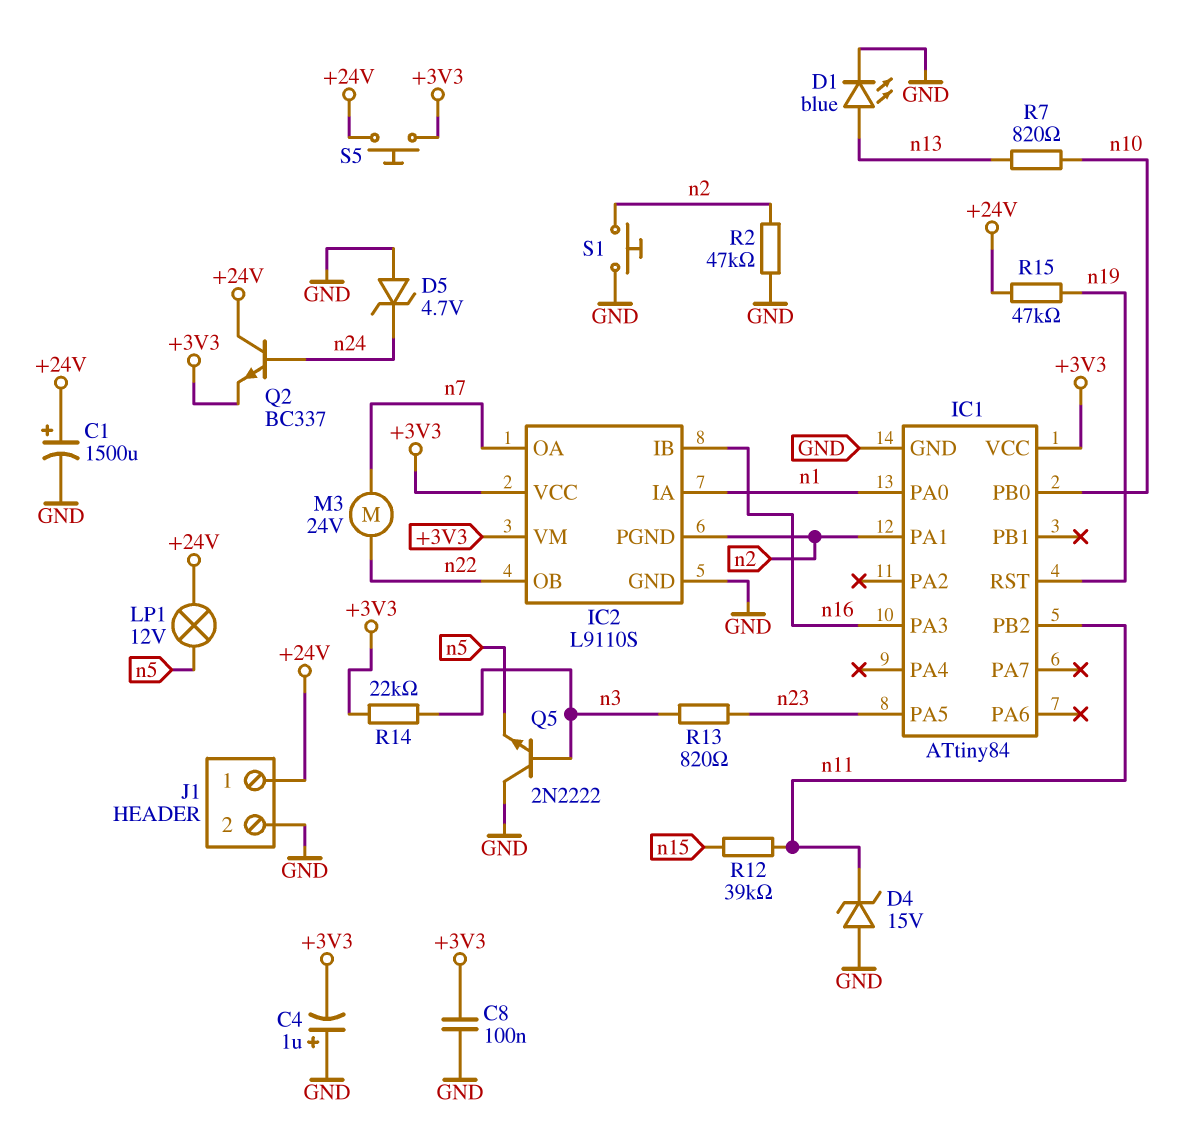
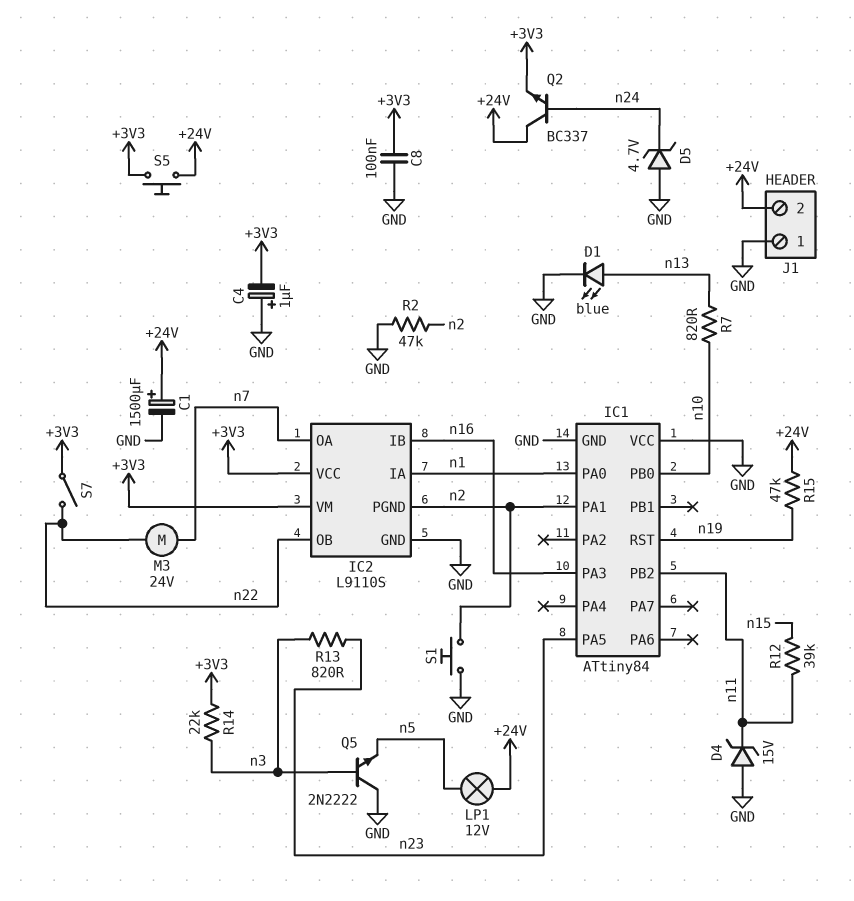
IC1 pin VCC: +3V3 -> GND
J1 pin 1: +24V -> GND
J1 pin 2: GND -> +24V
S7: none -> switch (+3V3, n22)

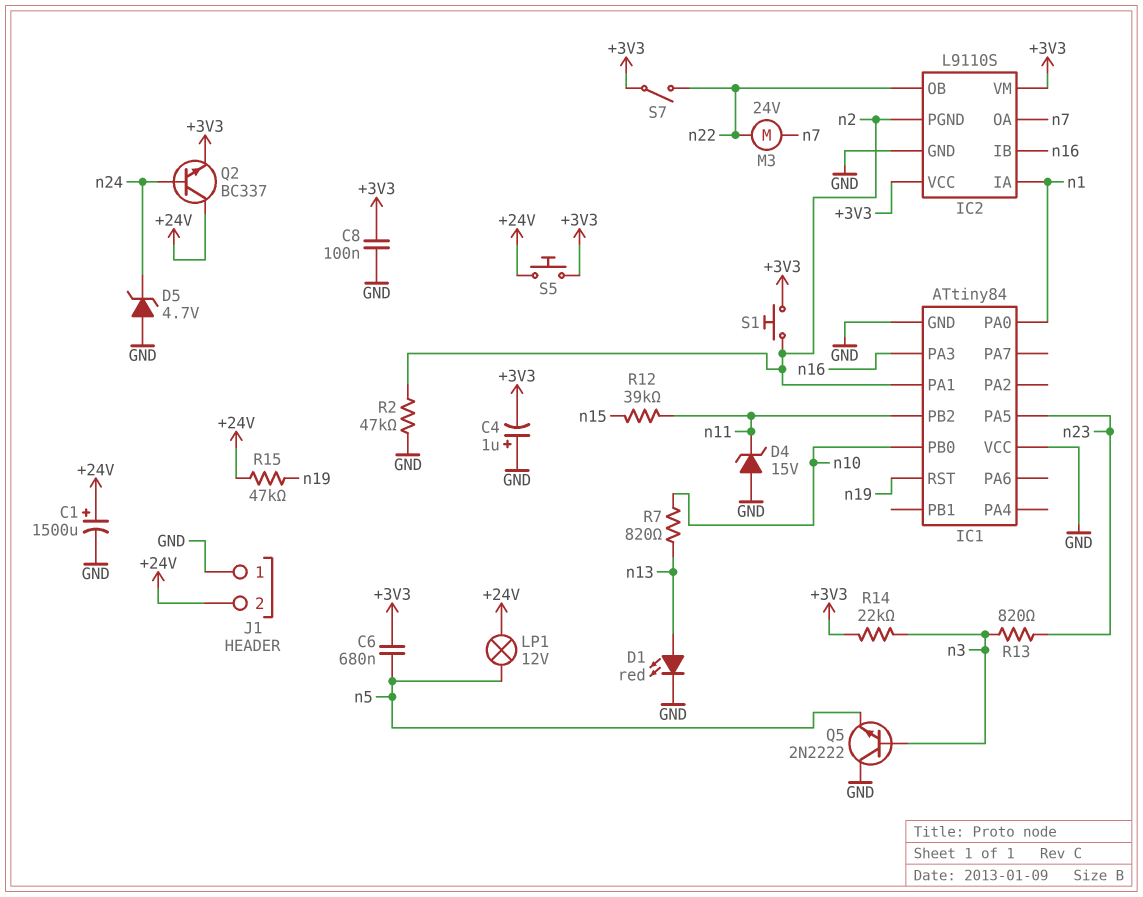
C6: none -> 680nF (+3V3, n5)
D1: LED blue (A n13, K GND) -> LED red (A n13, K GND)
S1: button (GND, n2) -> button (+3V3, n2)

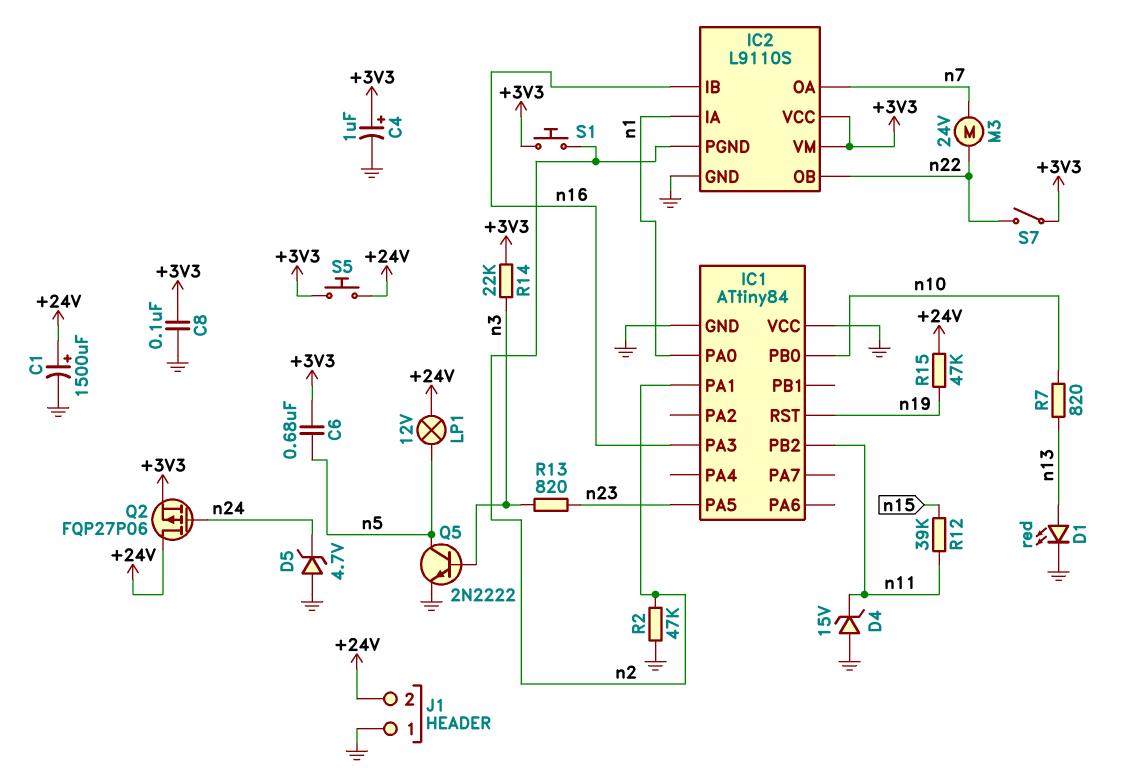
C4: 1uF (plus GND, minus +3V3) -> 1uF (plus +3V3, minus GND)
Q2: NPN BC337 (B n24, C +24V, E +3V3) -> PMOS FQP27P06 (G n24, D +24V, S +3V3)
Q5: NPN 2N2222 (B n3, C GND, E n5) -> NPN 2N2222 (B n3, C n5, E GND)

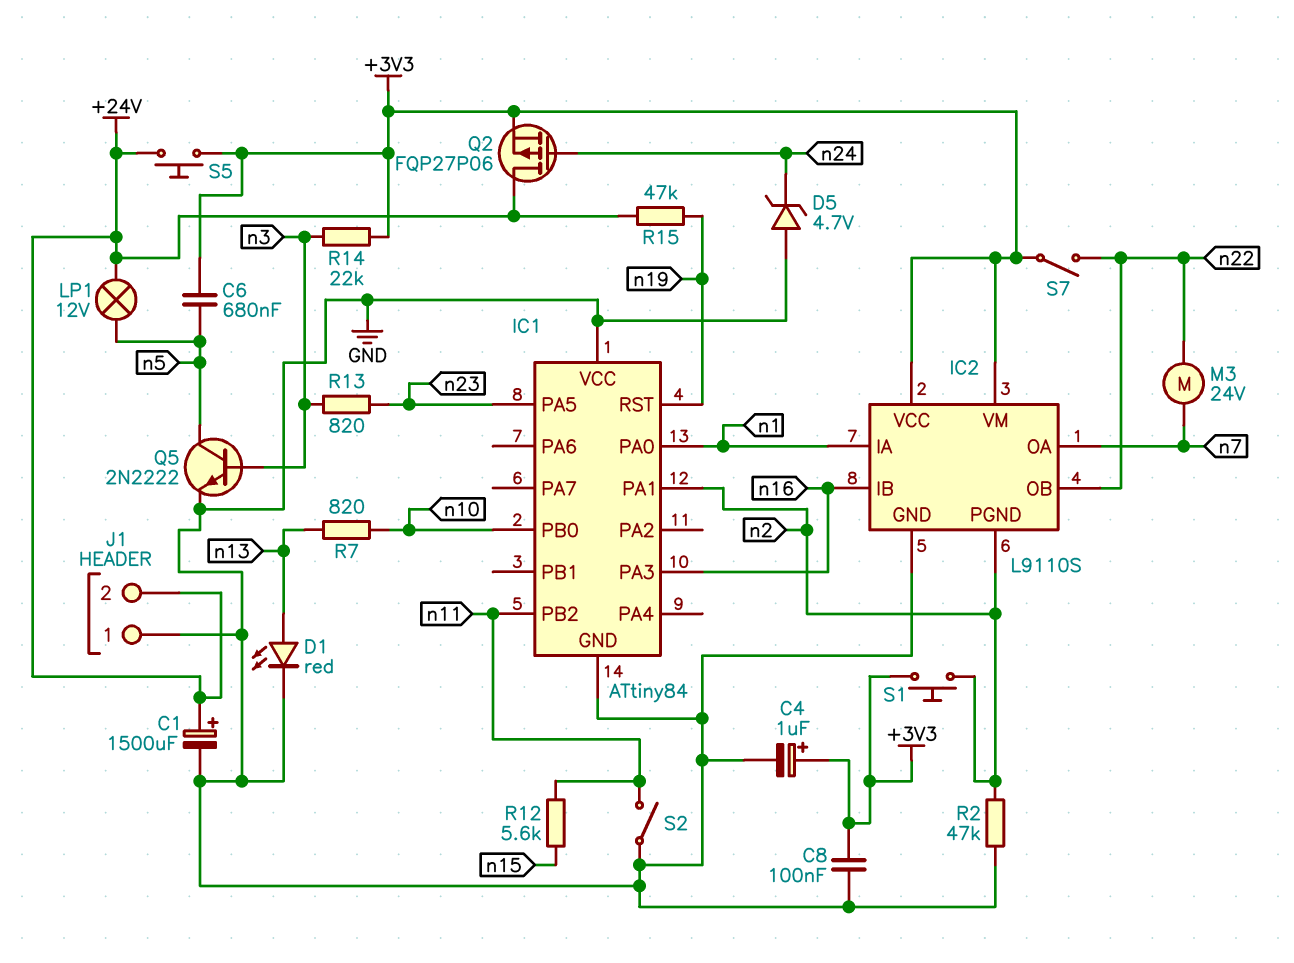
D4: zener 15V (A GND, K n11) -> none
R12: 39k (n11, n15) -> 5.6k (n11, n15)
S2: none -> switch (GND, n11)

